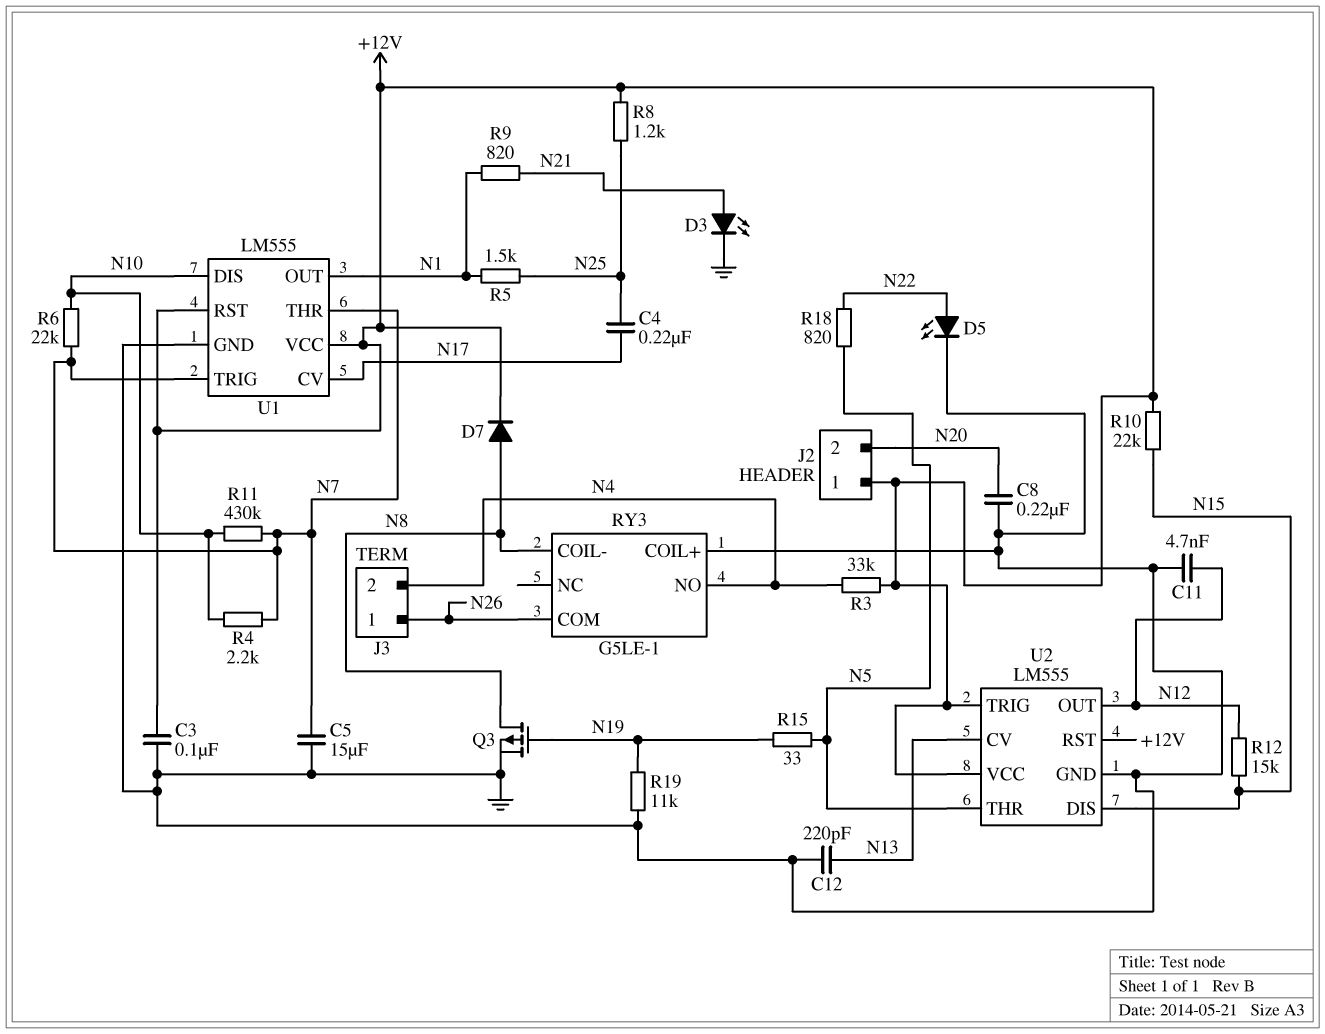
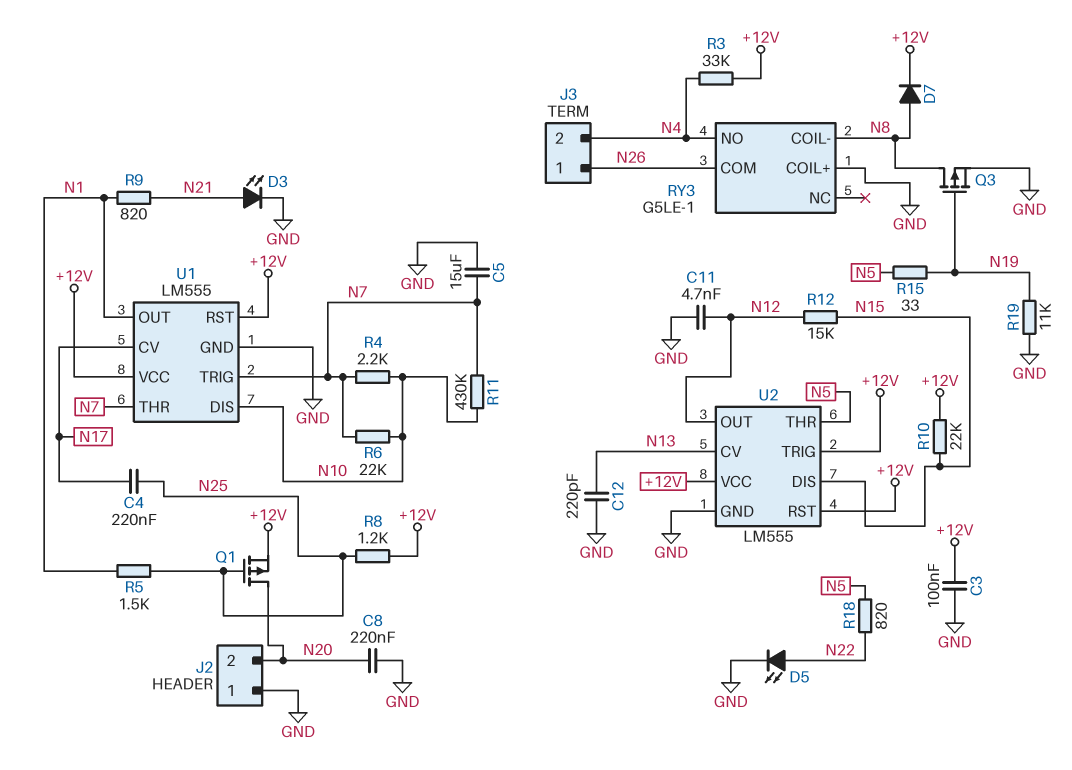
J2 pin 1: +12V -> GND
Q1: none -> PMOS (G N25, D N20, S +12V)

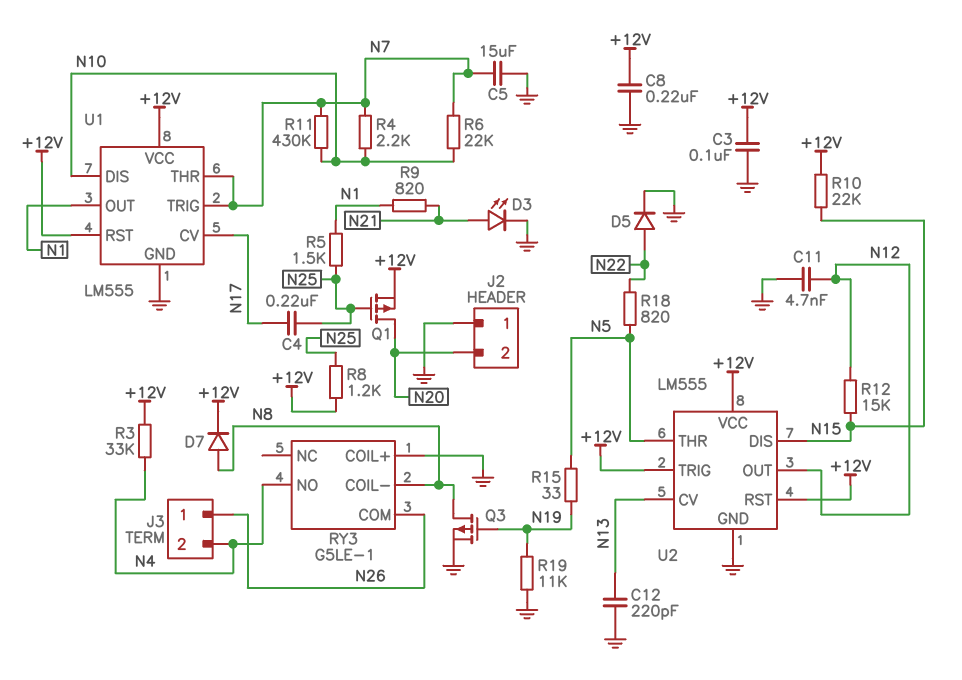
C8: 220nF (GND, N20) -> 220nF (+12V, GND)
D5: LED (A N22, K GND) -> diode (A N22, K GND)

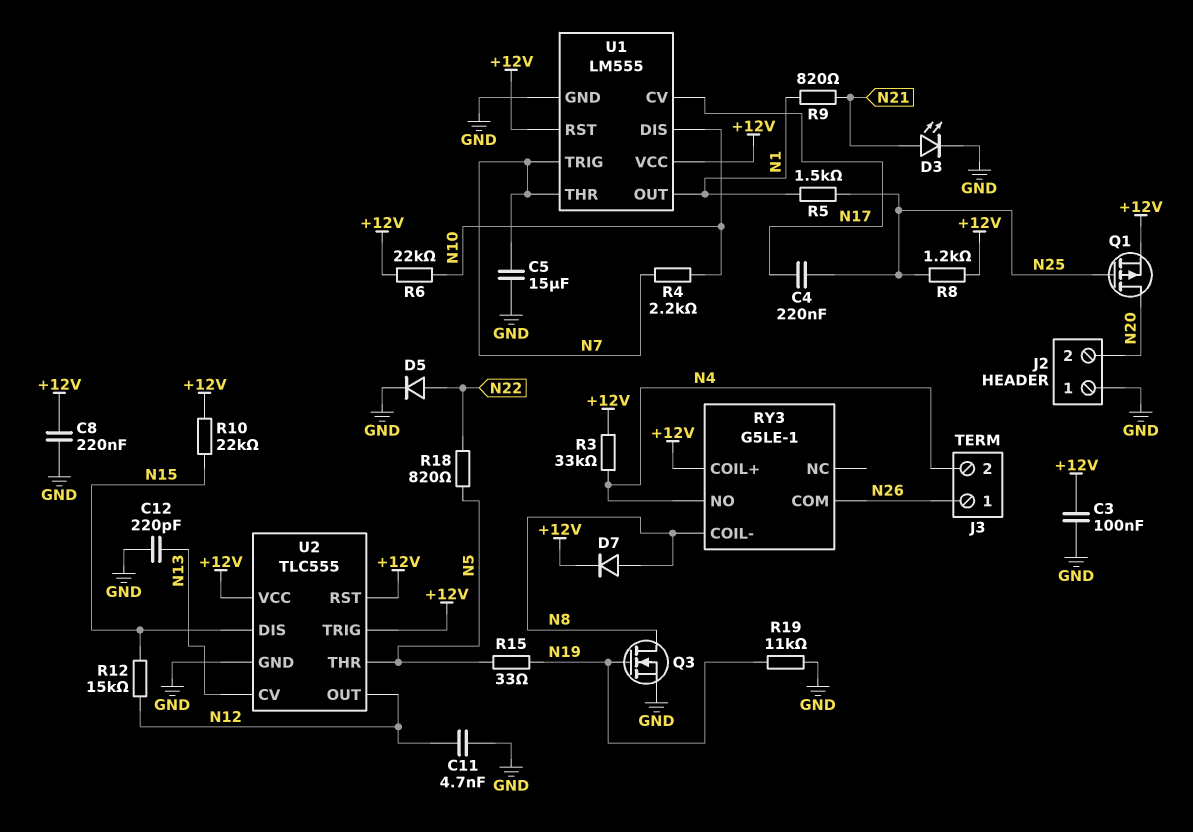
Q3: PMOS (G N19, D N8, S GND) -> NMOS (G N19, D N8, S GND)
R6: 22k (N7, N10) -> 22k (+12V, N10)
R11: 430k (N7, N10) -> none
RY3 pin COIL+: GND -> +12V
U2: LM555 -> TLC555

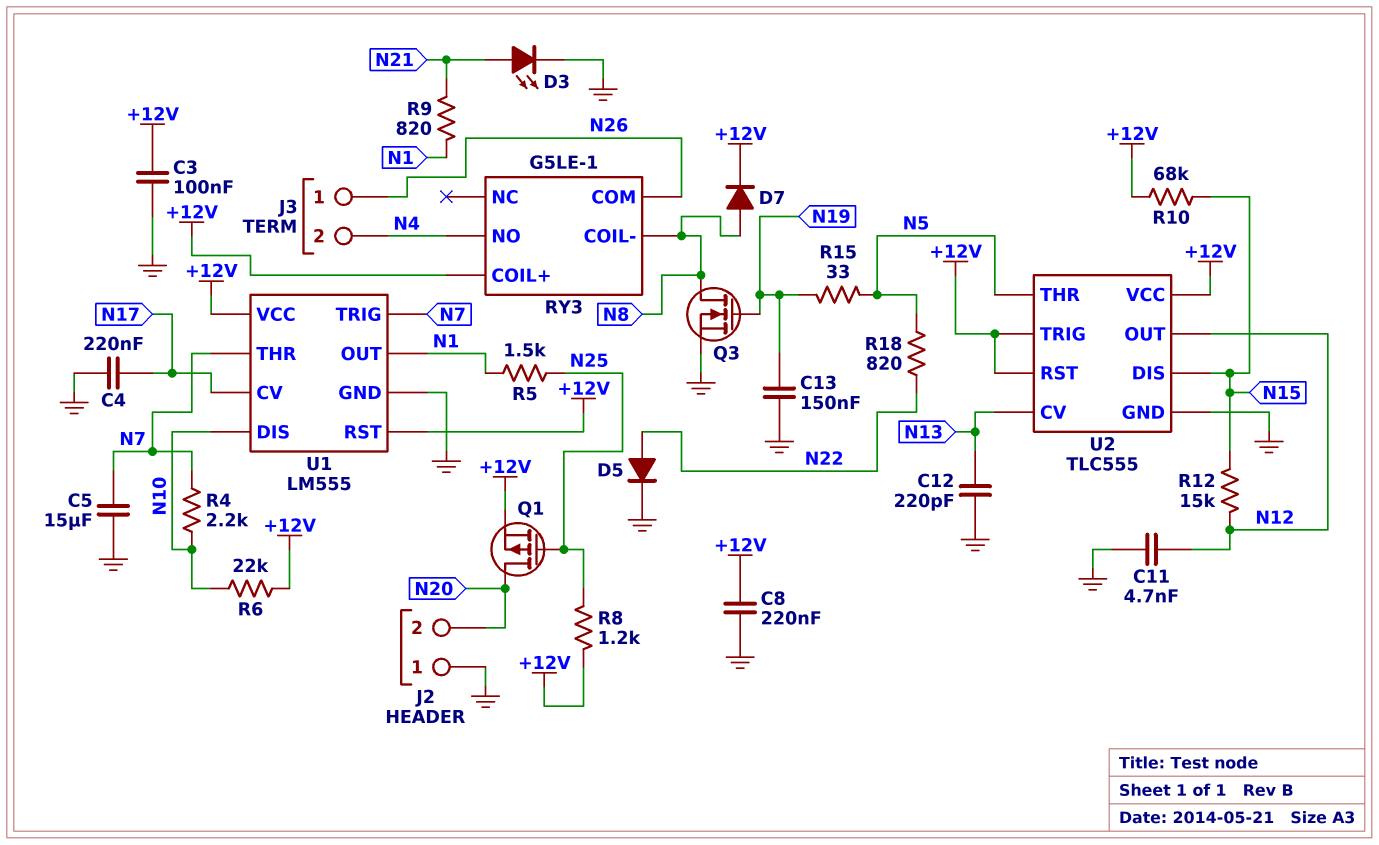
C4: 220nF (N17, N25) -> 220nF (GND, N17)
C13: none -> 150nF (GND, N19)
R3: 33k (+12V, N4) -> none
R10: 22k (+12V, N15) -> 68k (+12V, N15)
R19: 11k (GND, N19) -> none

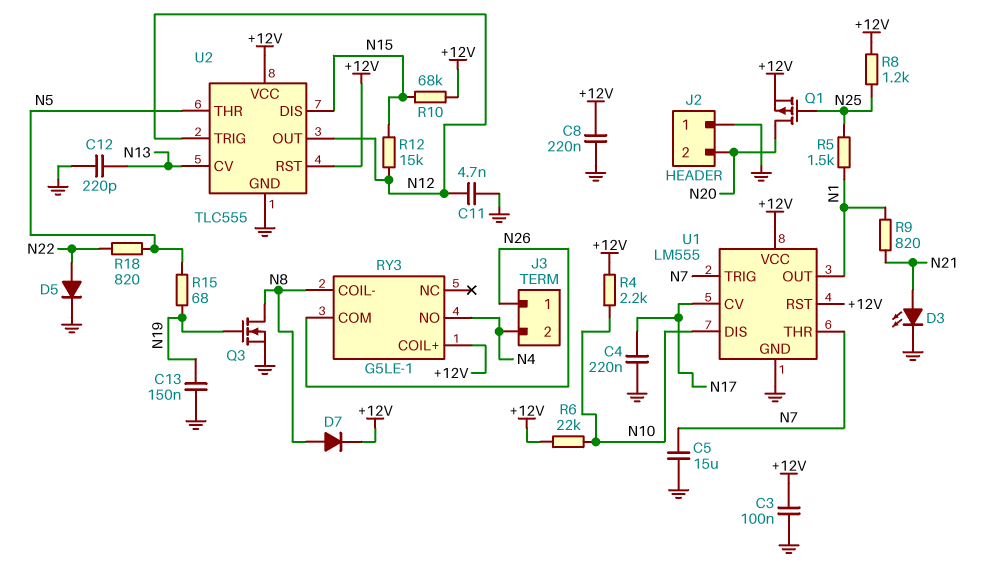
R4: 2.2k (N7, N10) -> 2.2k (+12V, N10)
R15: 33 (N5, N19) -> 68 (N5, N19)
U2 pin TRIG: +12V -> N12

